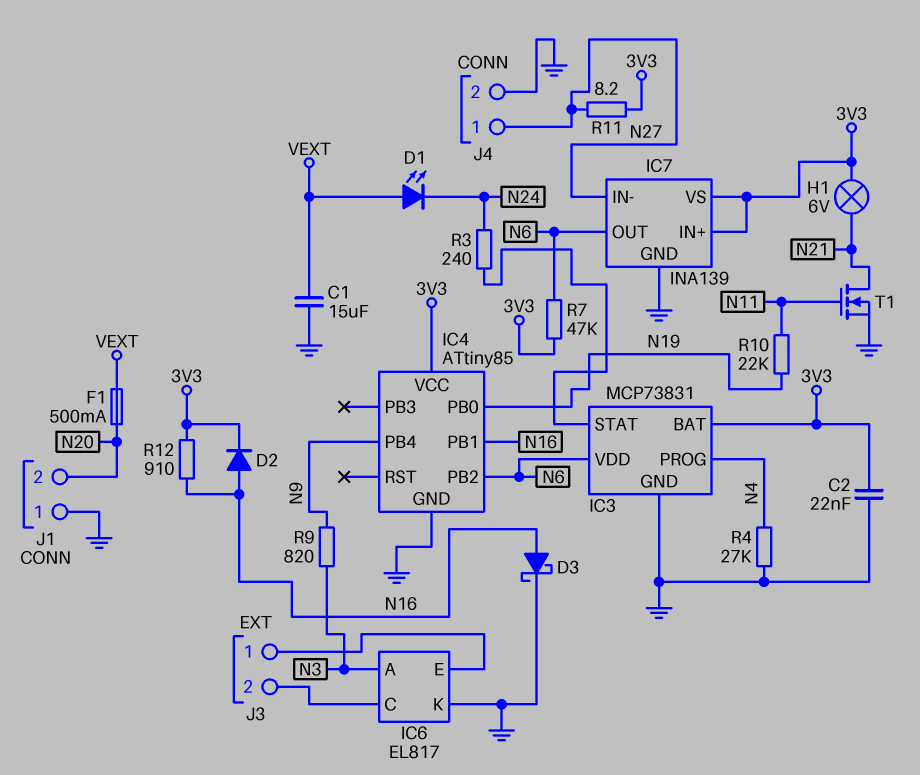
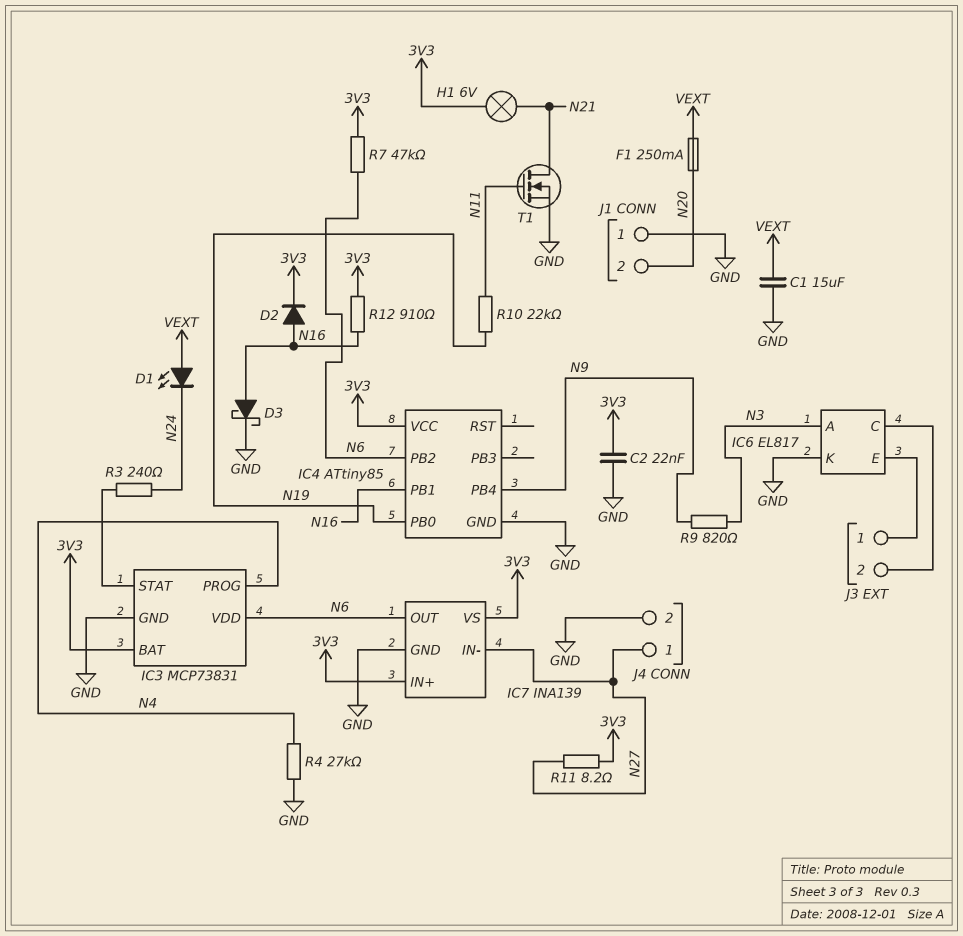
F1: 500mA (N20, VEXT) -> 250mA (N20, VEXT)

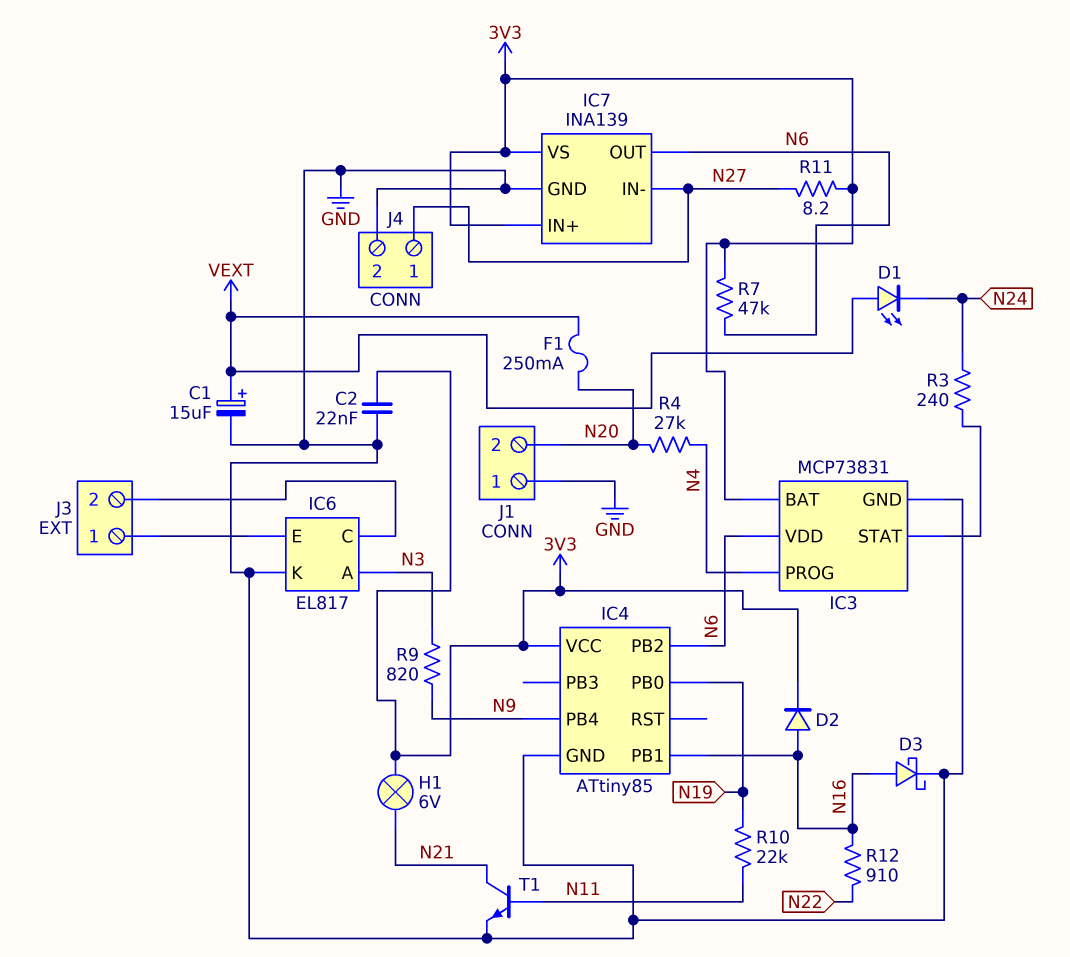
C1: 15uF (GND, VEXT) -> 15uF (plus VEXT, minus GND)
R4: 27k (GND, N4) -> 27k (N4, N20)
R12: 910 (3V3, N16) -> 910 (N16, N22)
T1: NMOS (G N11, D N21, S GND) -> NPN (B N11, C N21, E GND)

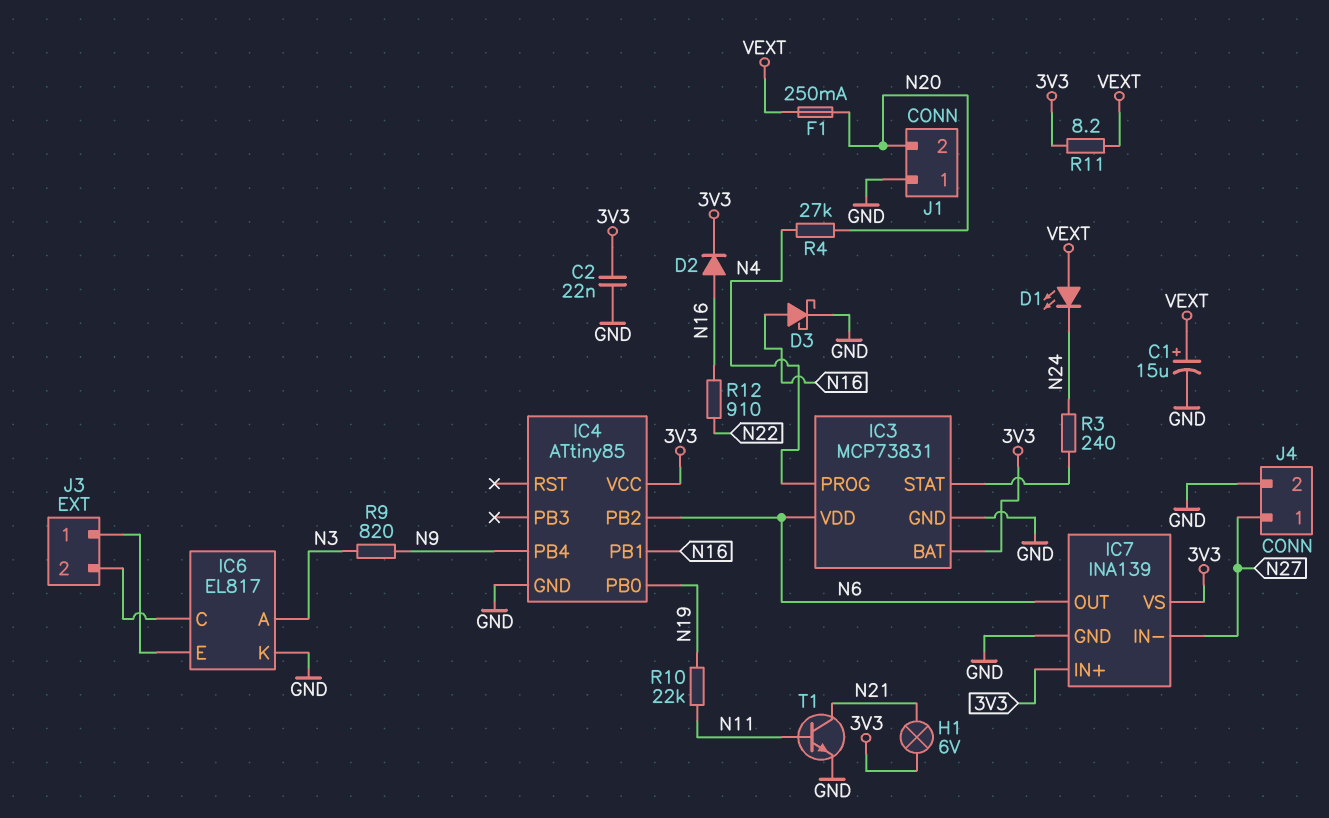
R7: 47k (3V3, N6) -> none
R11: 8.2 (3V3, N27) -> 8.2 (3V3, VEXT)

